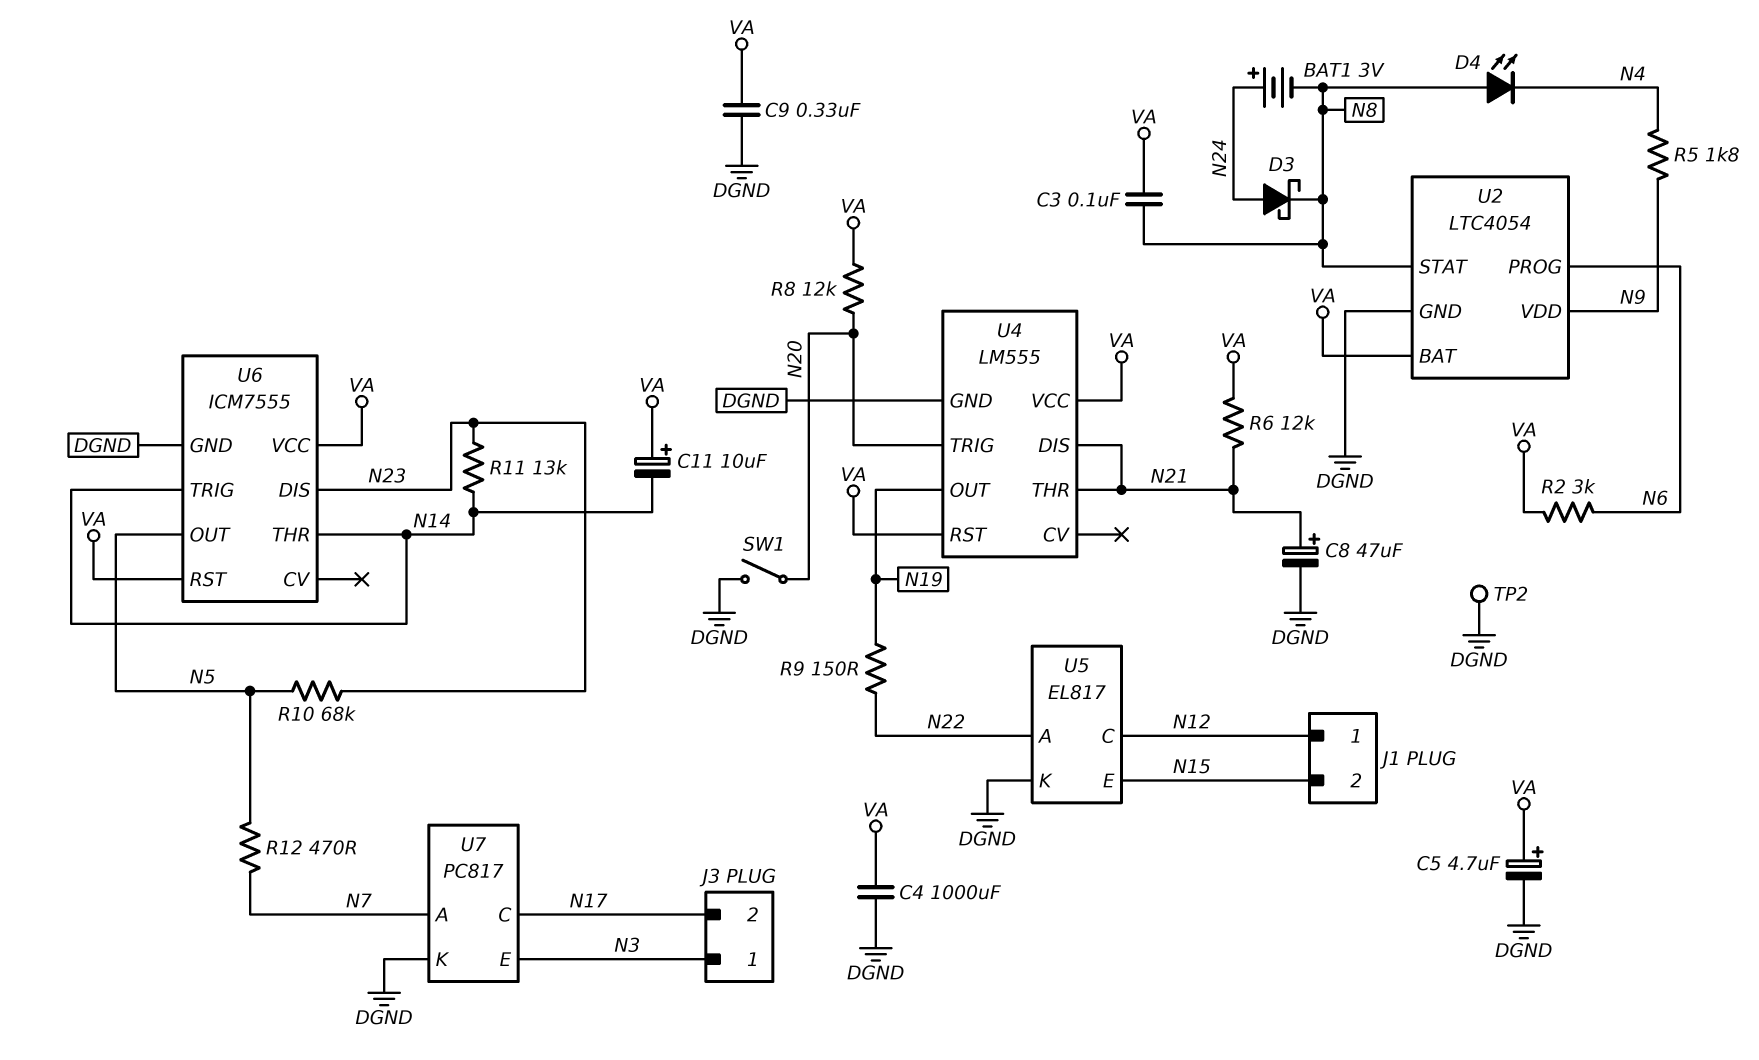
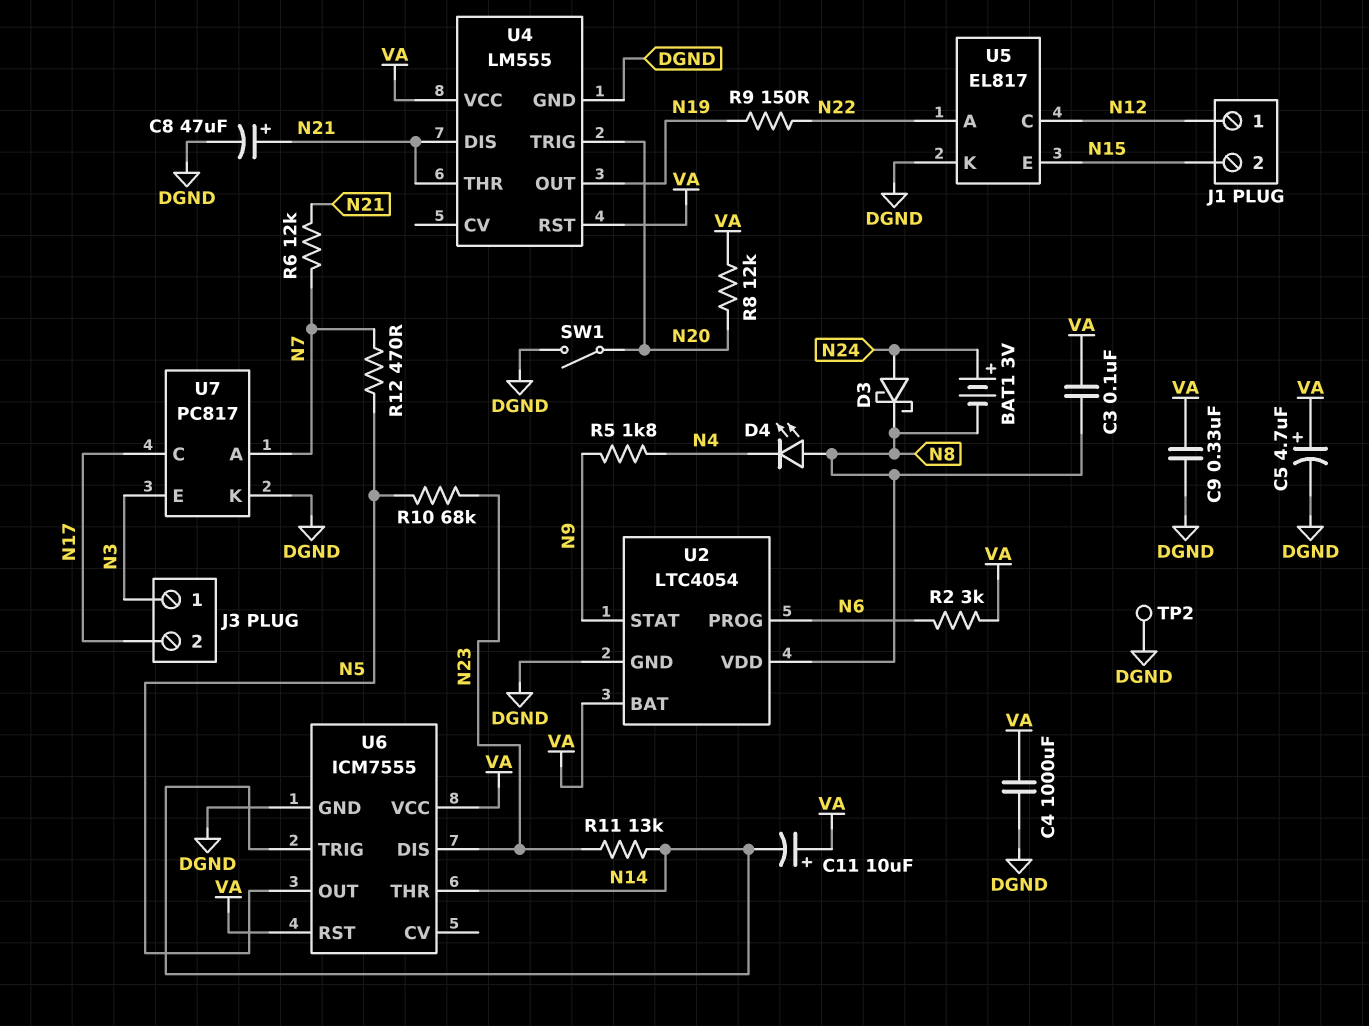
R6: 12k (N21, VA) -> 12k (N7, N21)
U2 pin STAT: N8 -> N9
U2 pin VDD: N9 -> N8

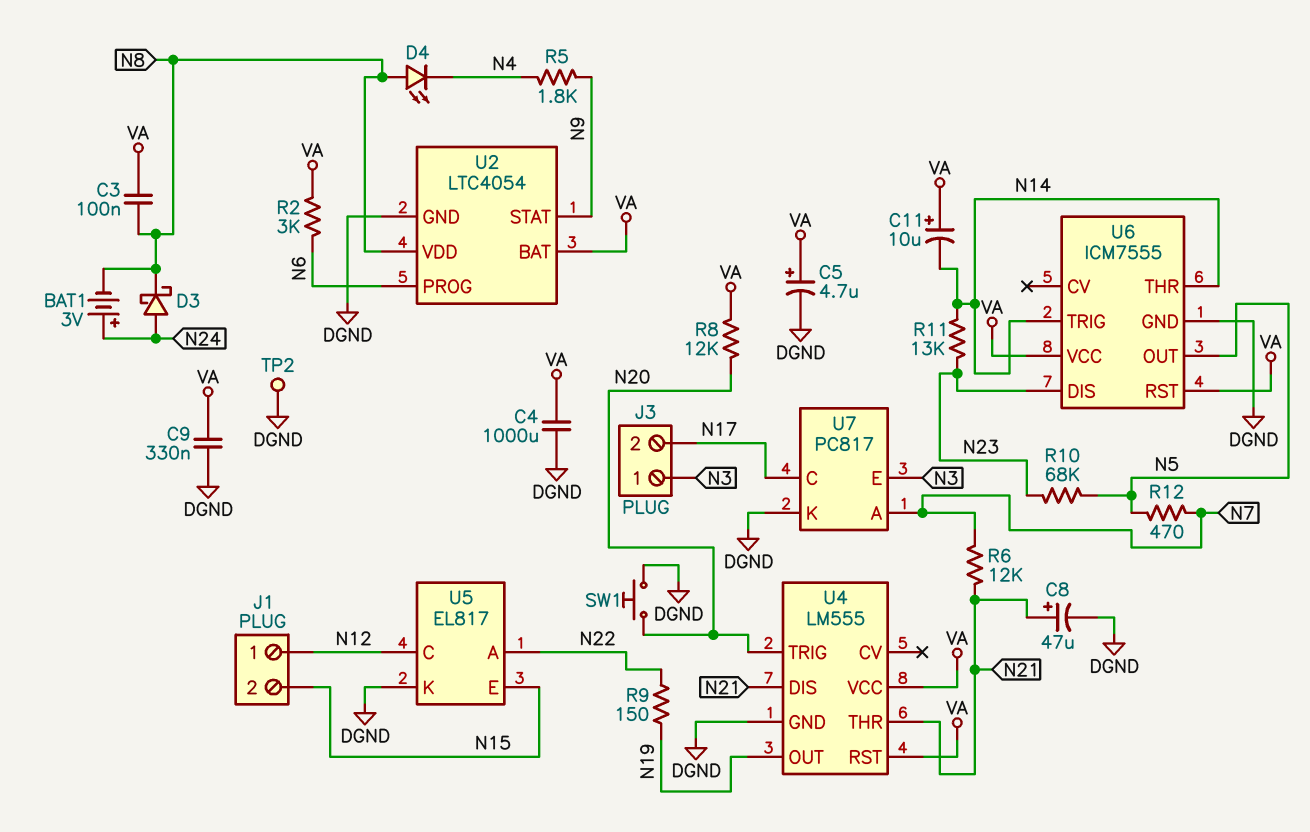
SW1: switch (DGND, N20) -> button (DGND, N20)

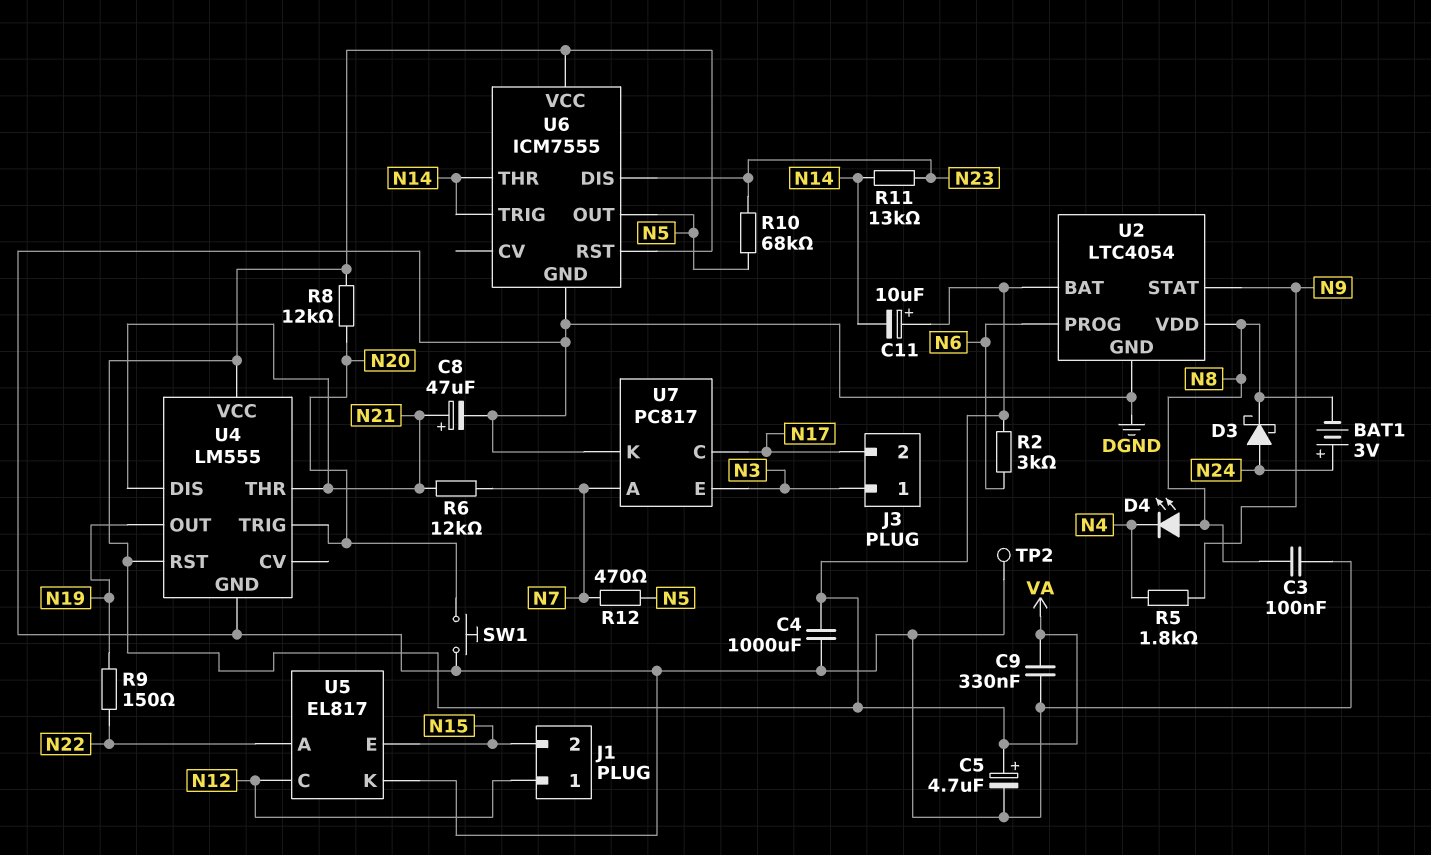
C3: 100nF (N8, VA) -> 100nF (DGND, N8)

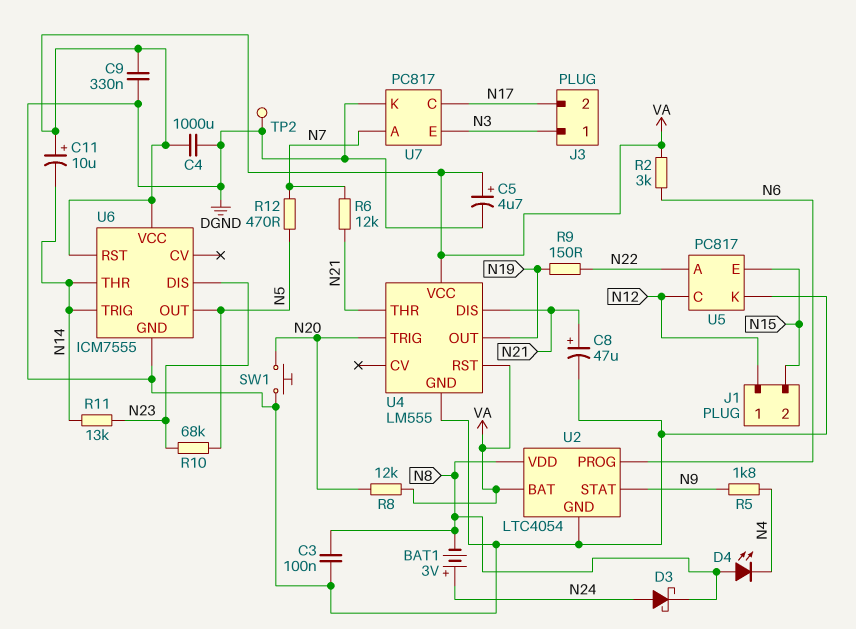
U5: EL817 -> PC817

